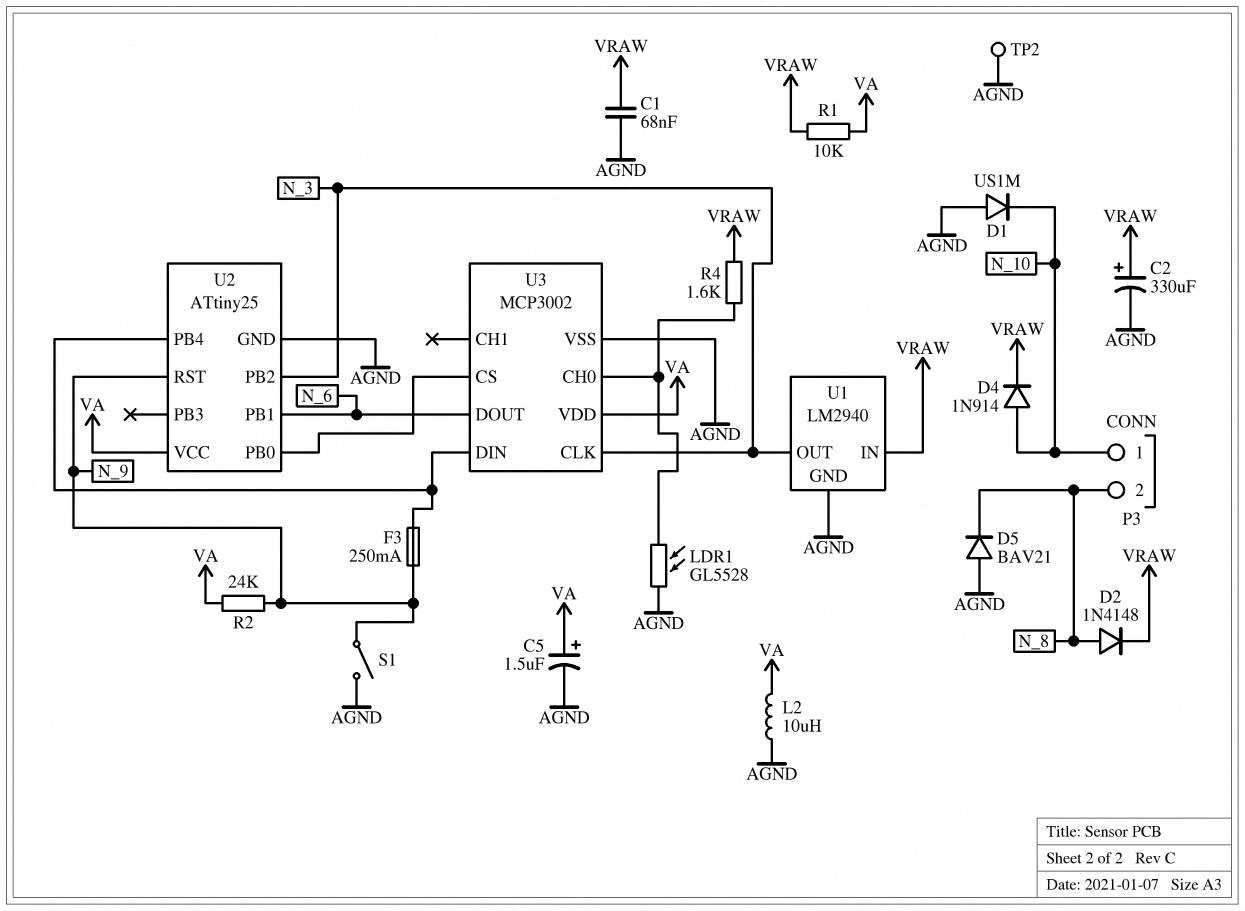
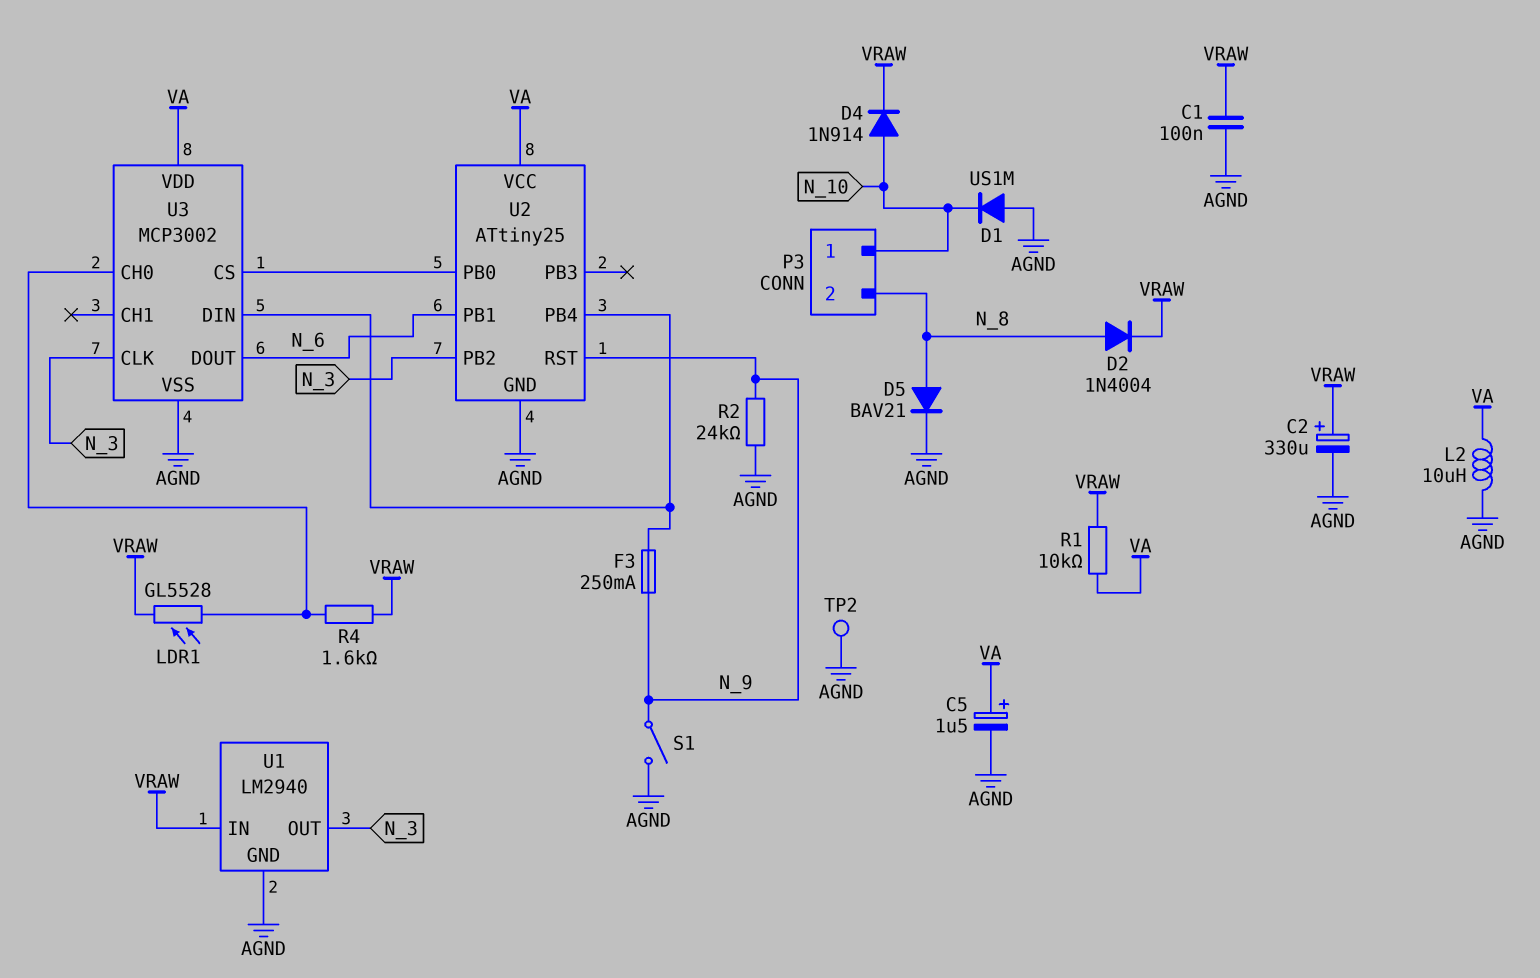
C1: 68nF (AGND, VRAW) -> 100nF (AGND, VRAW)
D2: diode 1N4148 (A N_8, K VRAW) -> diode 1N4004 (A N_8, K VRAW)
D5: diode BAV21 (A AGND, K N_8) -> diode BAV21 (A N_8, K AGND)
LDR1: GL5528 (AGND, U3/CH0) -> GL5528 (U3/CH0, VRAW)
R2: 24k (N_9, VA) -> 24k (AGND, N_9)

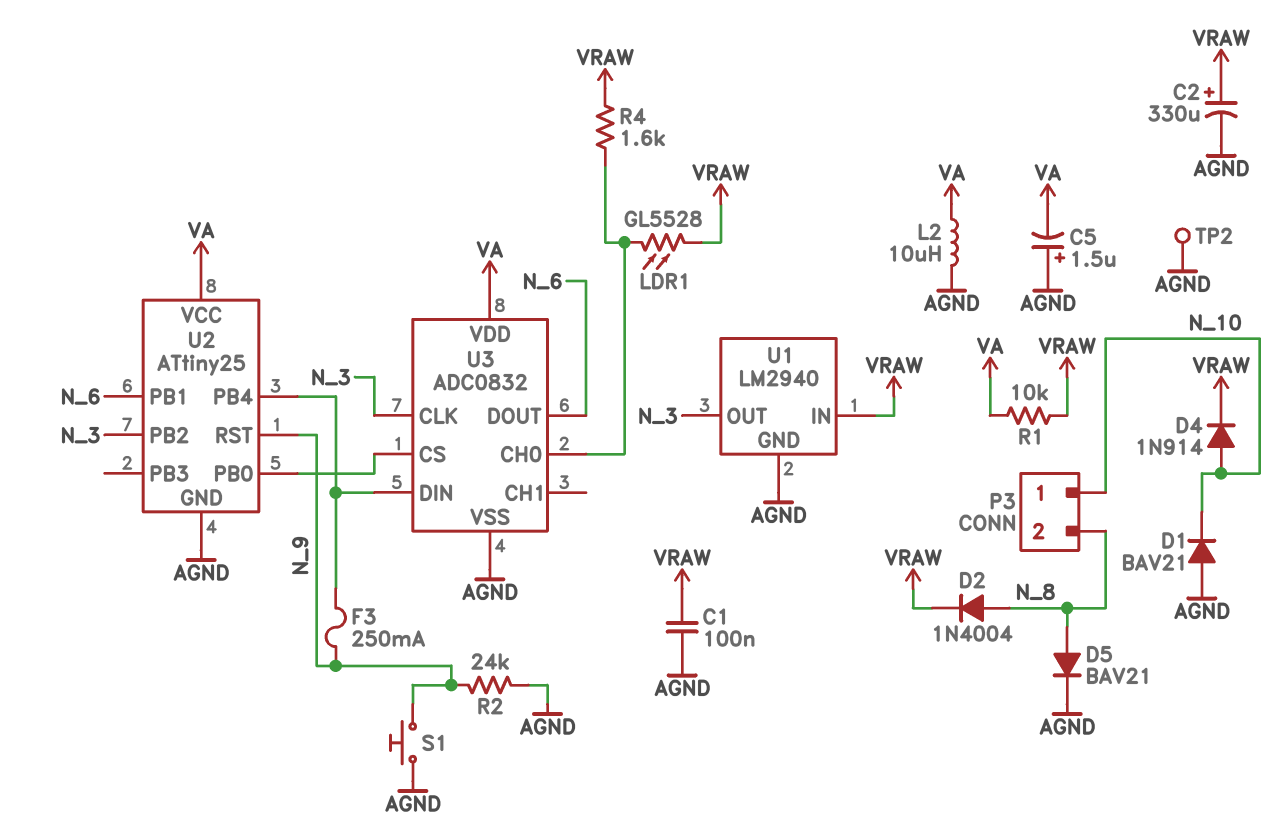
C5: 1.5uF (plus VA, minus AGND) -> 1.5uF (plus AGND, minus VA)
D1: diode US1M (A AGND, K N_10) -> diode BAV21 (A AGND, K N_10)
S1: switch (AGND, N_9) -> button (AGND, N_9)
U3: MCP3002 -> ADC0832

